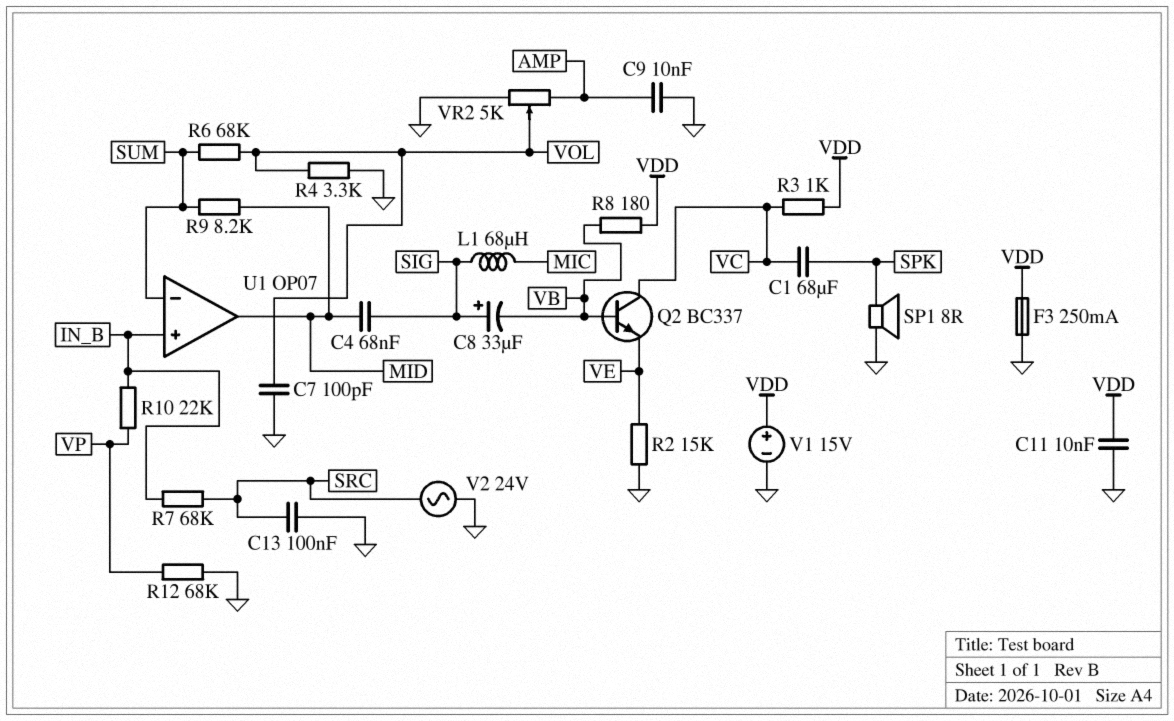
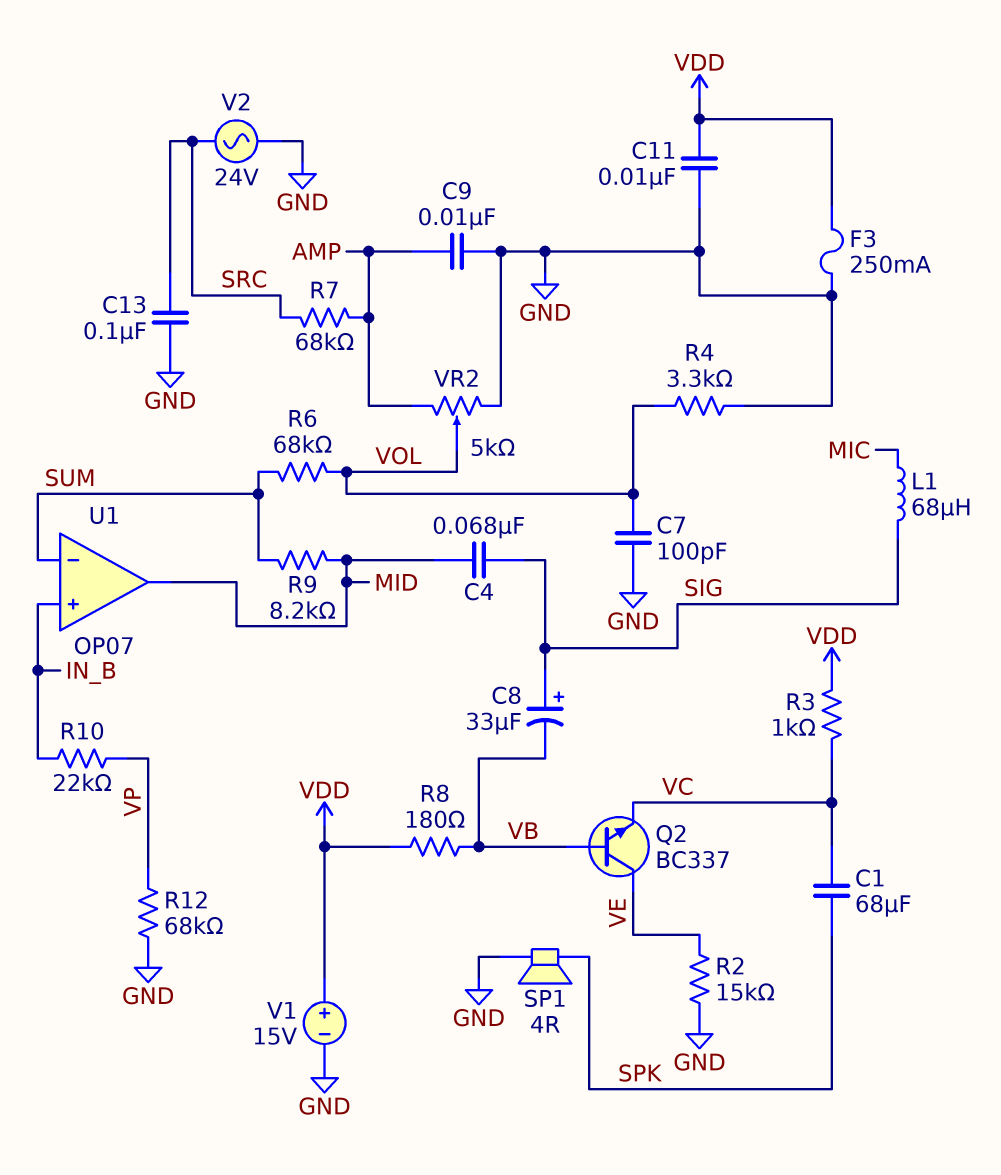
Q2: NPN BC337 (B VB, C VC, E VE) -> NPN BC337 (B VB, C VE, E VC)
R7: 68k (IN_B, SRC) -> 68k (AMP, SRC)
SP1: speaker 8R (GND, SPK) -> speaker 4R (GND, SPK)

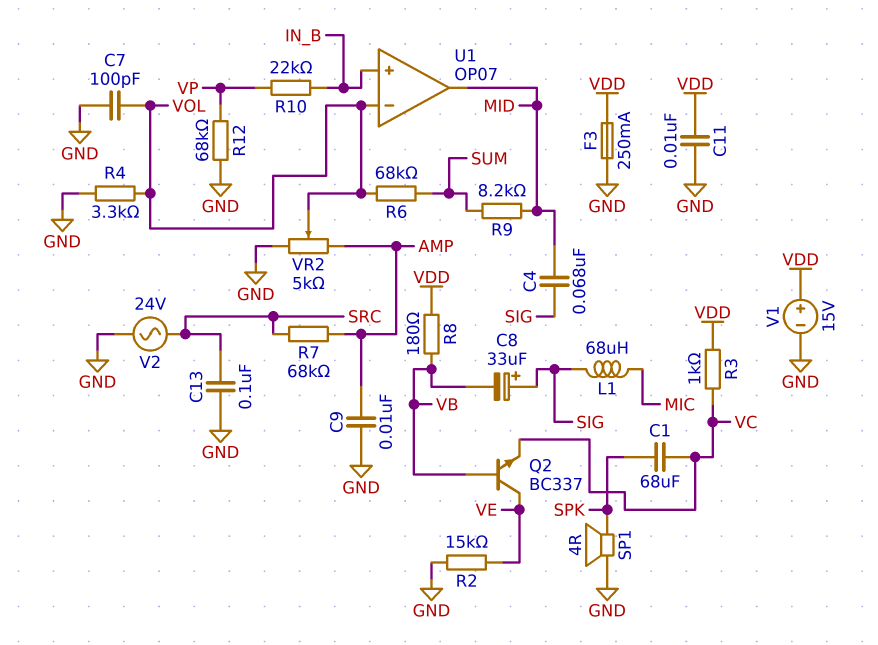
U1 pin in-: SUM -> VOL

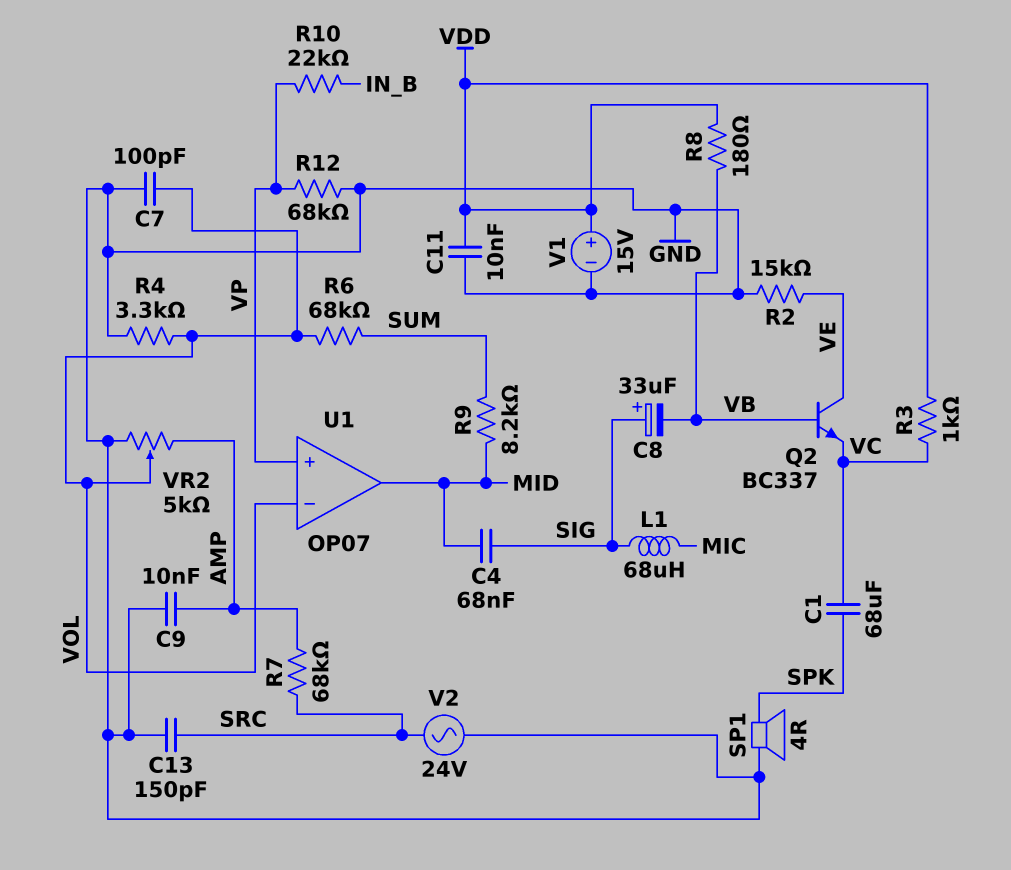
C13: 100nF (GND, SRC) -> 150pF (GND, SRC)
F3: 250mA (GND, VDD) -> none
U1 pin in+: IN_B -> VP

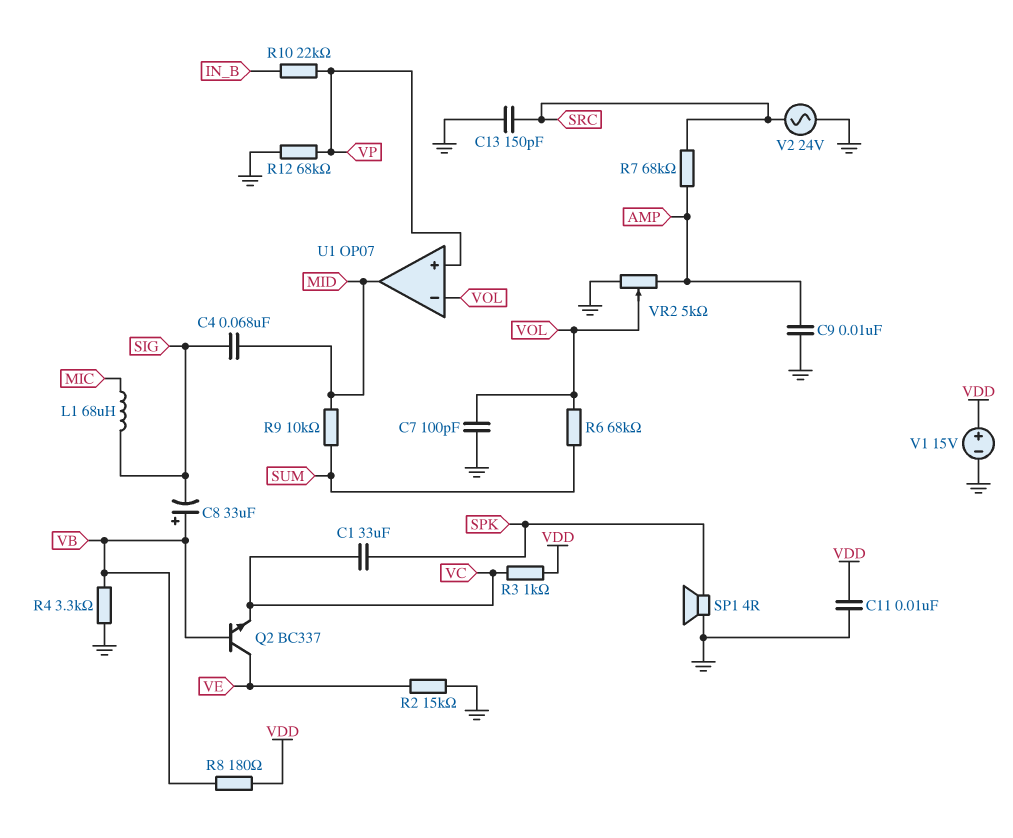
C1: 68uF (SPK, VC) -> 33uF (SPK, VC)
C8: 33uF (plus SIG, minus VB) -> 33uF (plus VB, minus SIG)
R4: 3.3k (GND, VOL) -> 3.3k (GND, VB)
R9: 8.2k (MID, SUM) -> 10k (MID, SUM)

